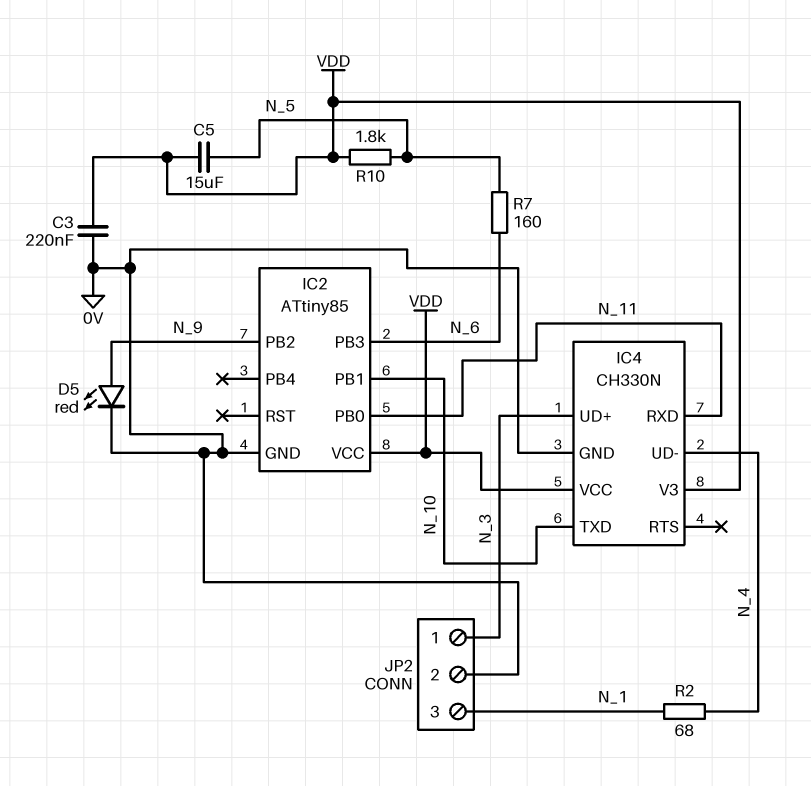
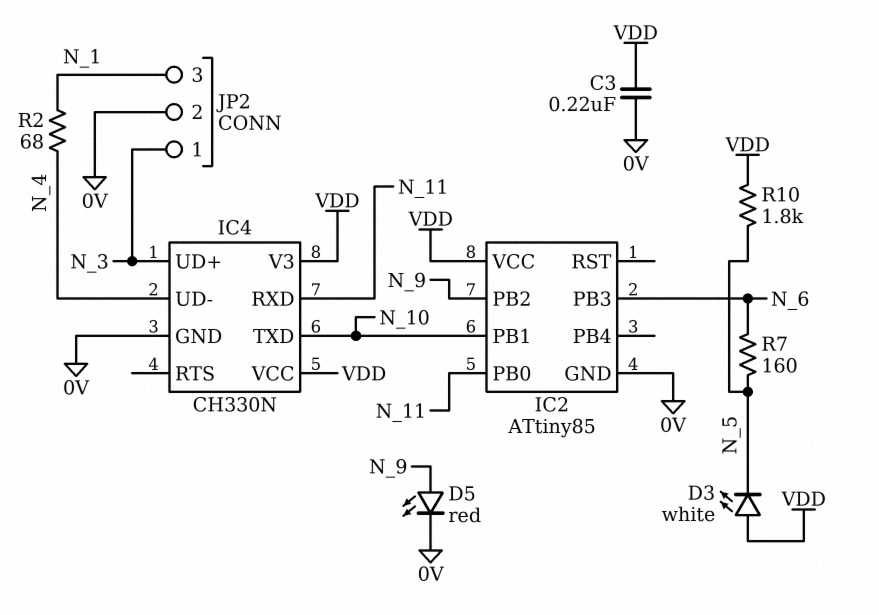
C5: 15uF (N_5, VDD) -> none
D3: none -> LED white (A VDD, K N_5)

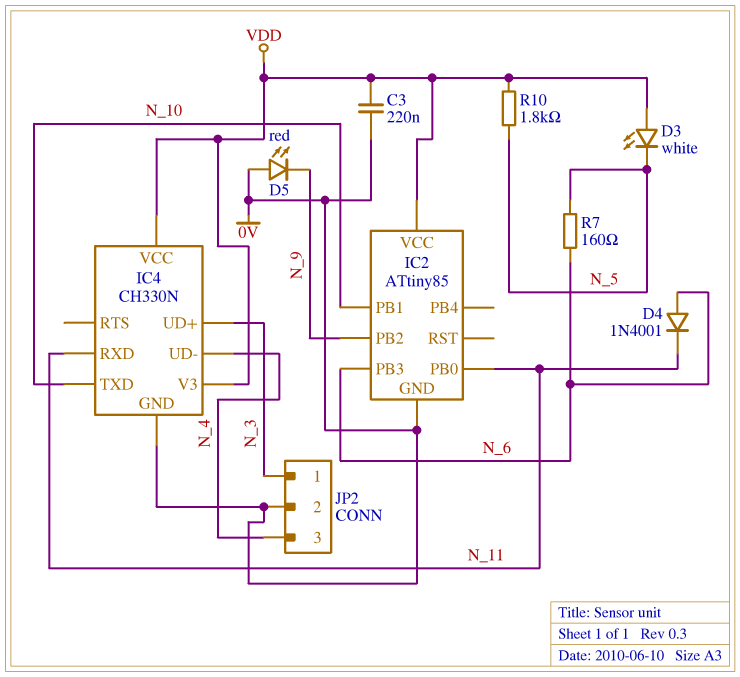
D4: none -> diode 1N4001 (A N_6, K N_11)
D5: LED red (A N_9, K 0V) -> LED red (A 0V, K N_9)
JP2 pin 3: N_1 -> N_4
R2: 68 (N_1, N_4) -> none

